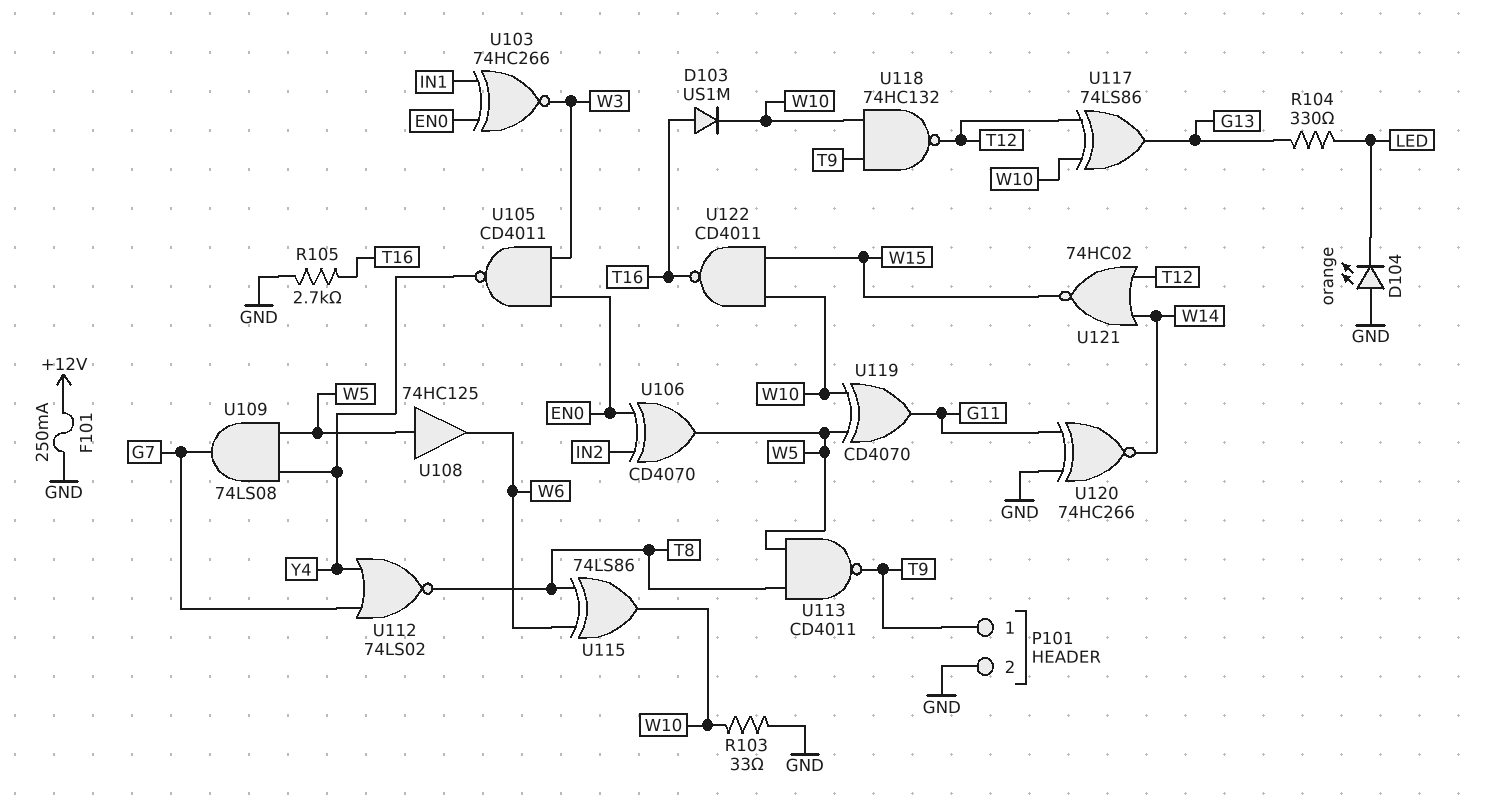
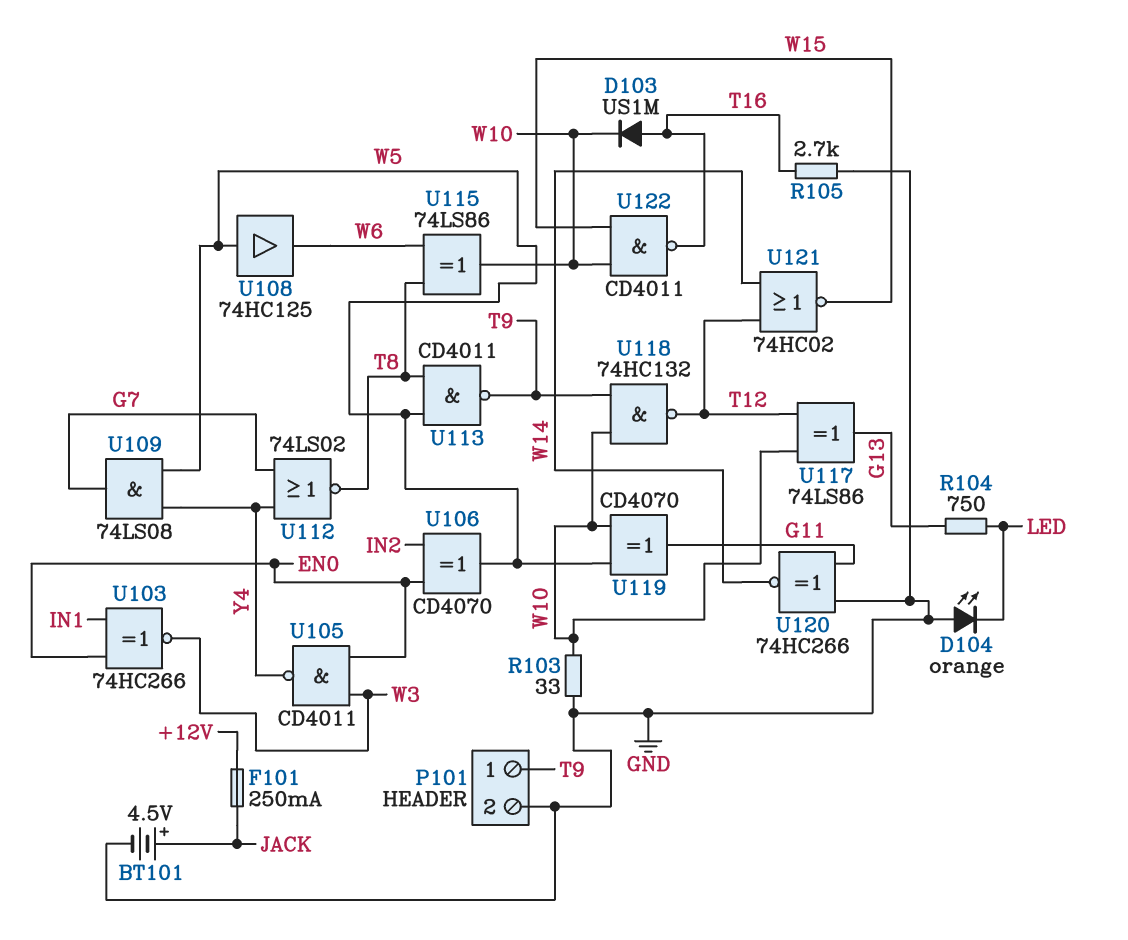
BT101: none -> 4.5V (plus JACK, minus GND)
F101: 250mA (+12V, GND) -> 250mA (+12V, JACK)
R104: 330 (G13, LED) -> 750 (G13, LED)

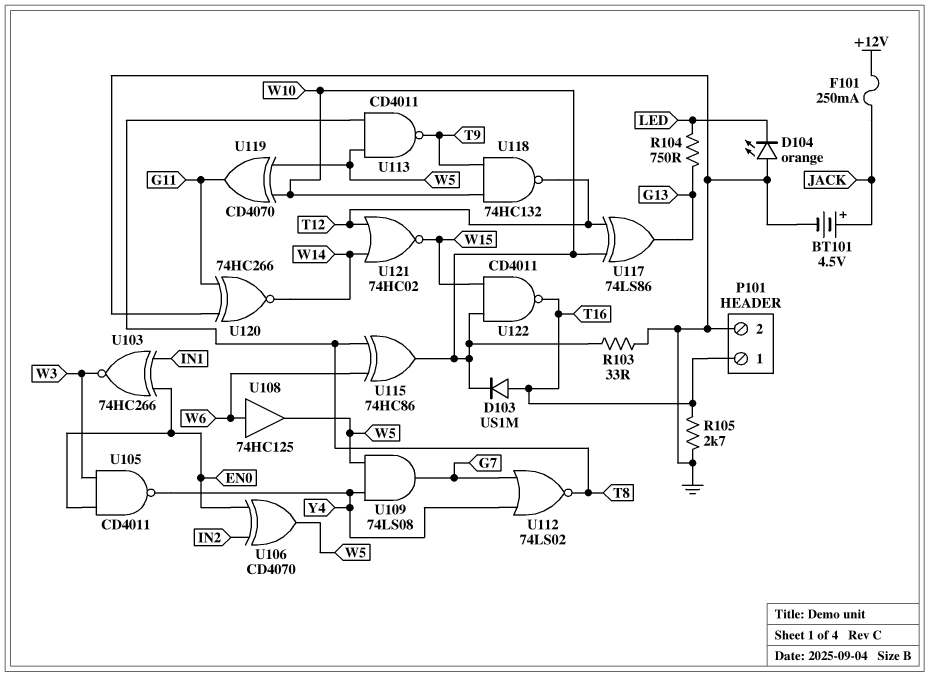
P101 pin 1: T9 -> T16
U108: buffer 74HC125 (in W5, out W6) -> buffer 74HC125 (in W6, out W5)
U115: XOR 74LS86 (in T8, in W6, out W10) -> XOR 74HC86 (in T8, in W6, out W10)

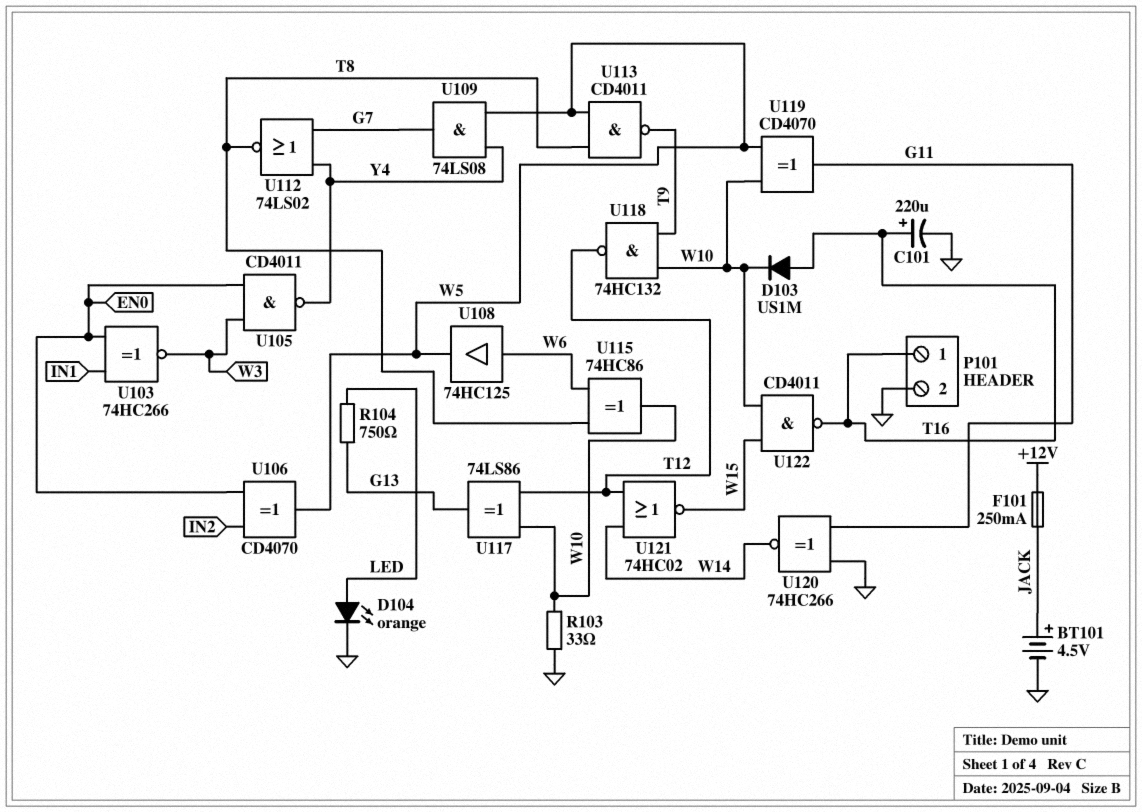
C101: none -> 220uF (plus T16, minus GND)
D104: LED orange (A GND, K LED) -> LED orange (A LED, K GND)
R105: 2.7k (GND, T16) -> none

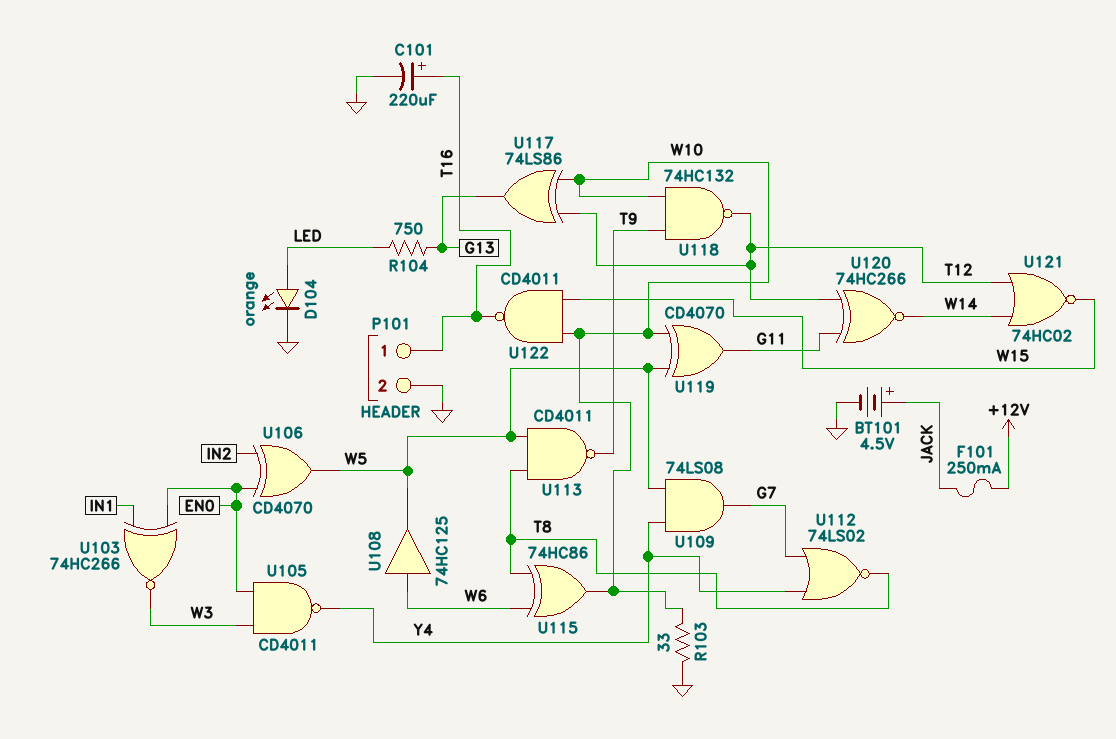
D103: diode US1M (A T16, K W10) -> none
U120: XNOR 74HC266 (in G11, in GND, out W14) -> XNOR 74HC266 (in G11, in T12, out W14)

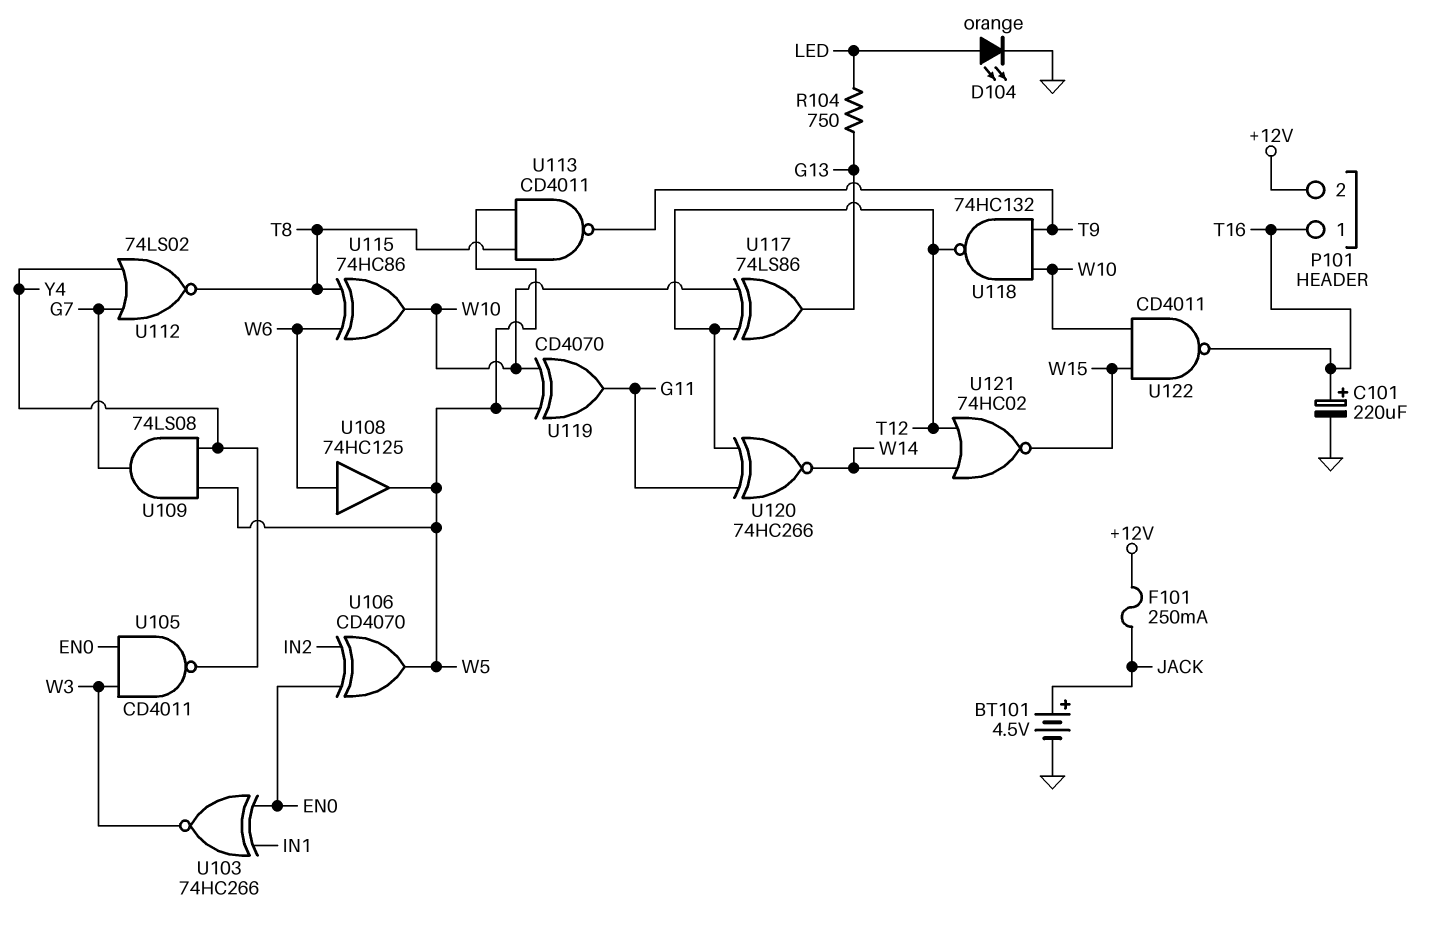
P101 pin 2: GND -> +12V
R103: 33 (GND, W10) -> none

